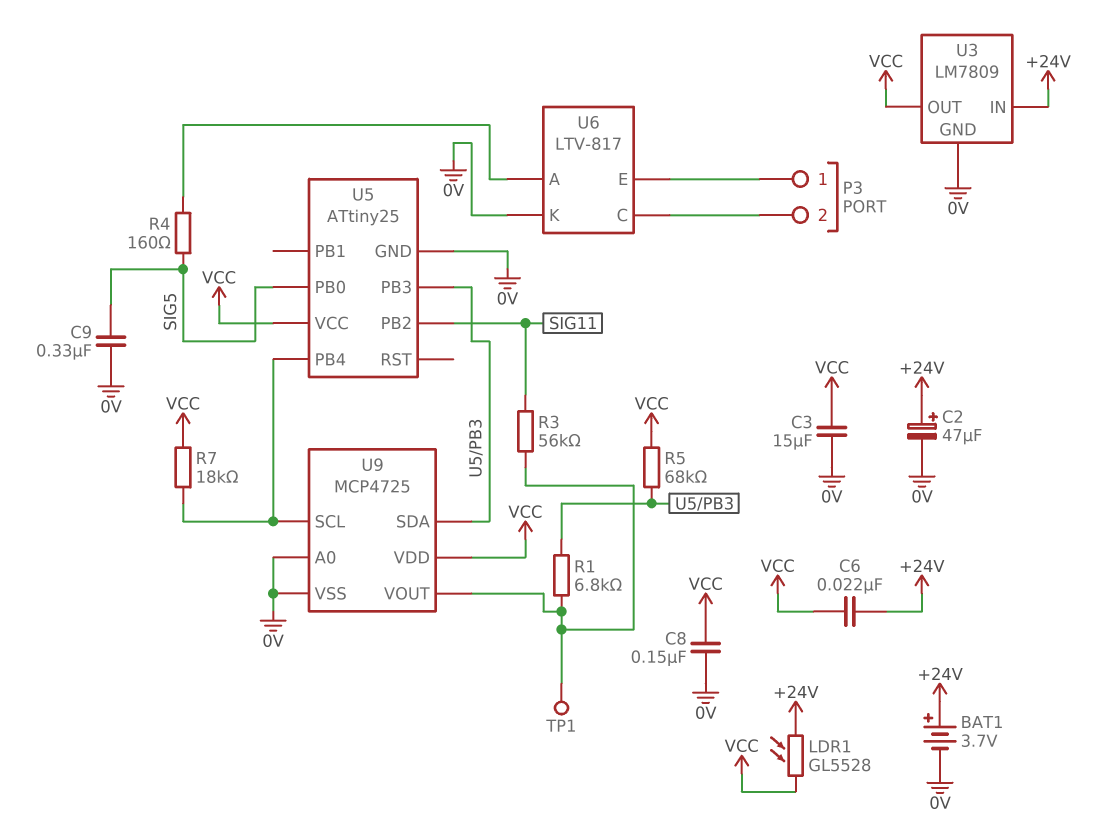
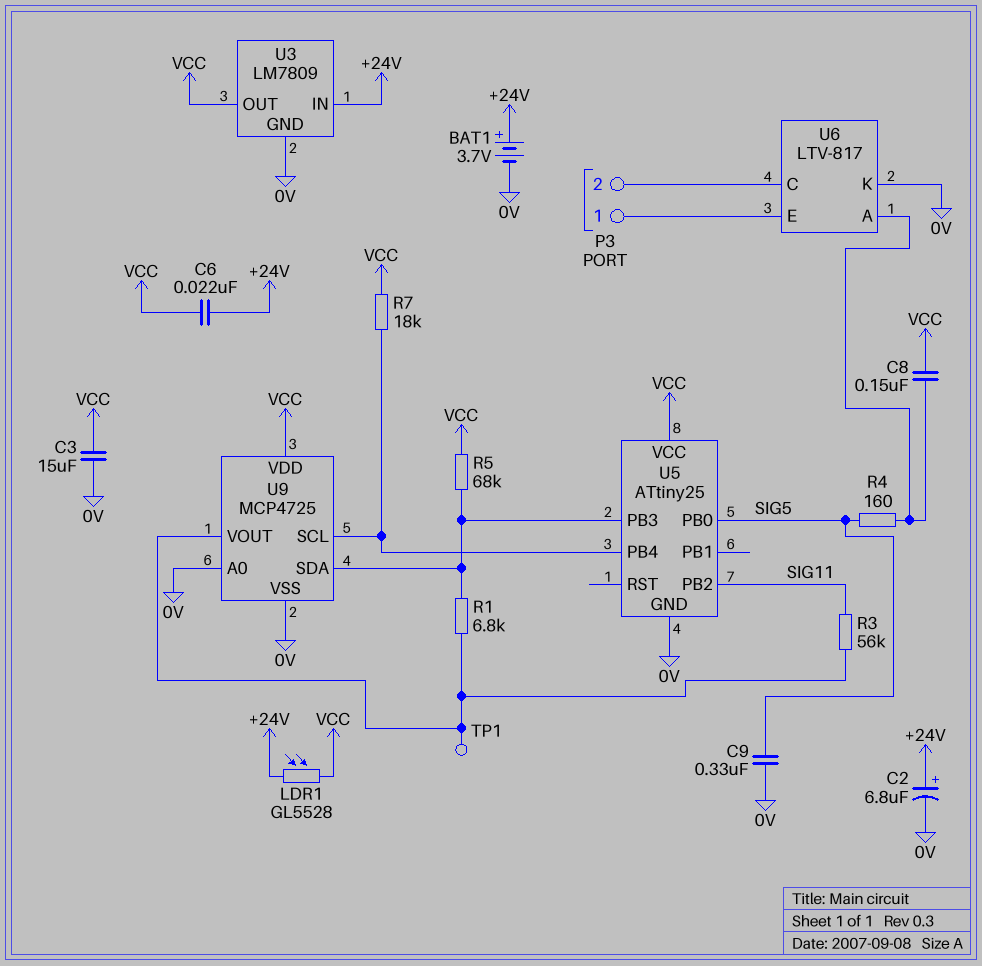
C2: 47uF (plus +24V, minus 0V) -> 6.8uF (plus +24V, minus 0V)
C8: 150nF (0V, VCC) -> 150nF (U6/A, VCC)

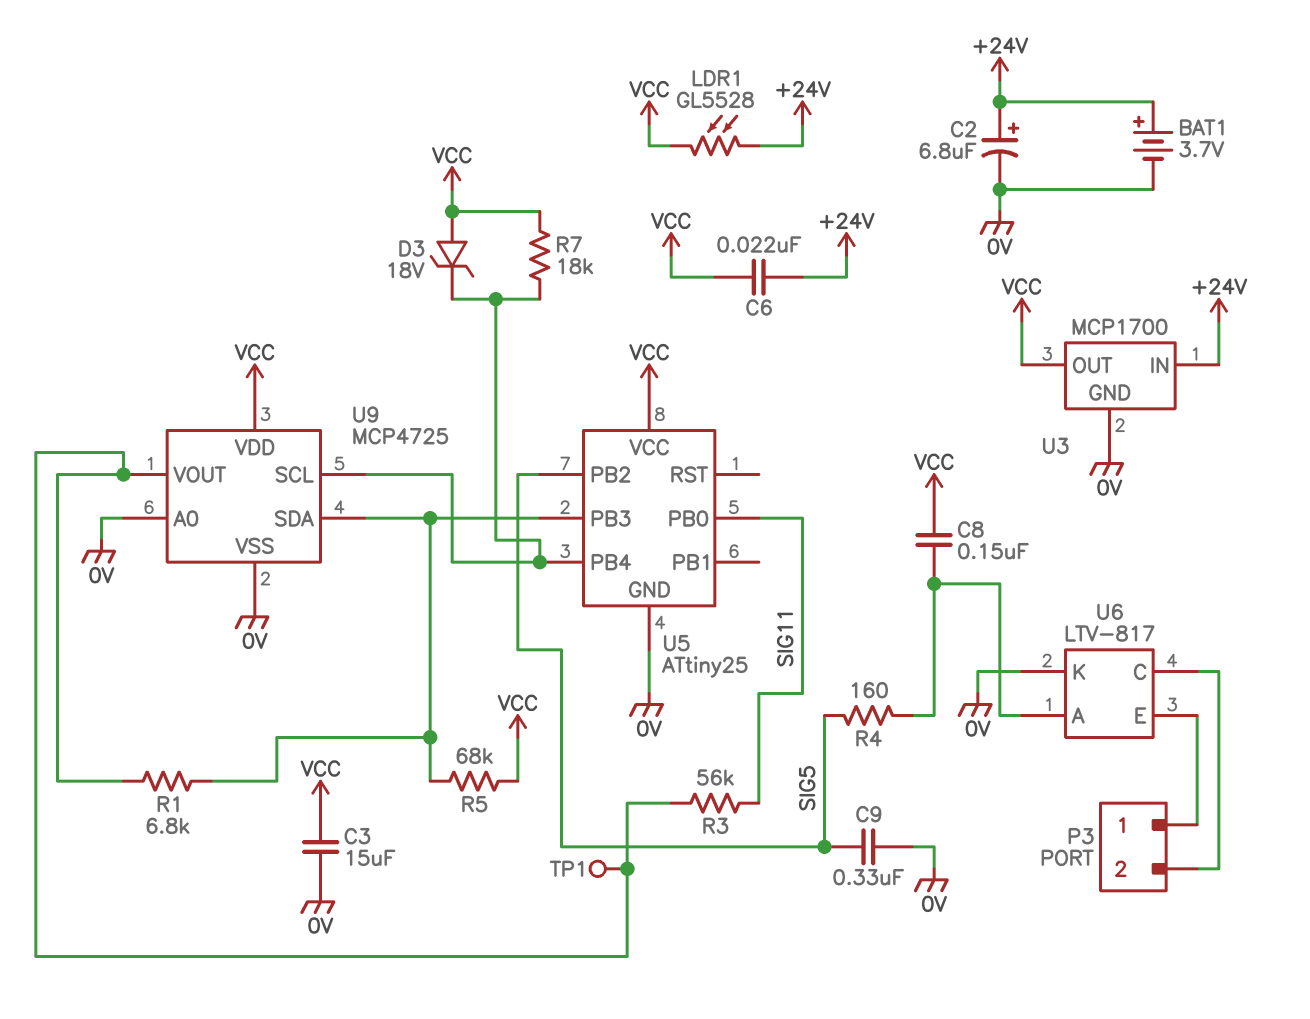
D3: none -> zener 18V (A VCC, K U5/PB4)
U3: LM7809 -> MCP1700
U5 pin PB0: SIG5 -> SIG11
U5 pin PB2: SIG11 -> SIG5

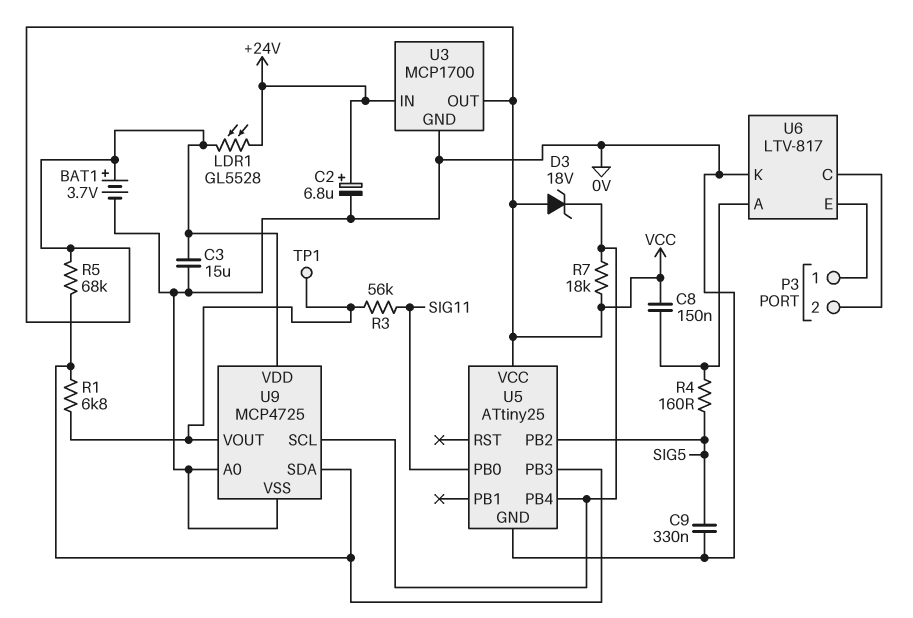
BAT1: 3.7V (plus +24V, minus 0V) -> 3.7V (plus VCC, minus 0V)
C6: 22nF (+24V, VCC) -> none

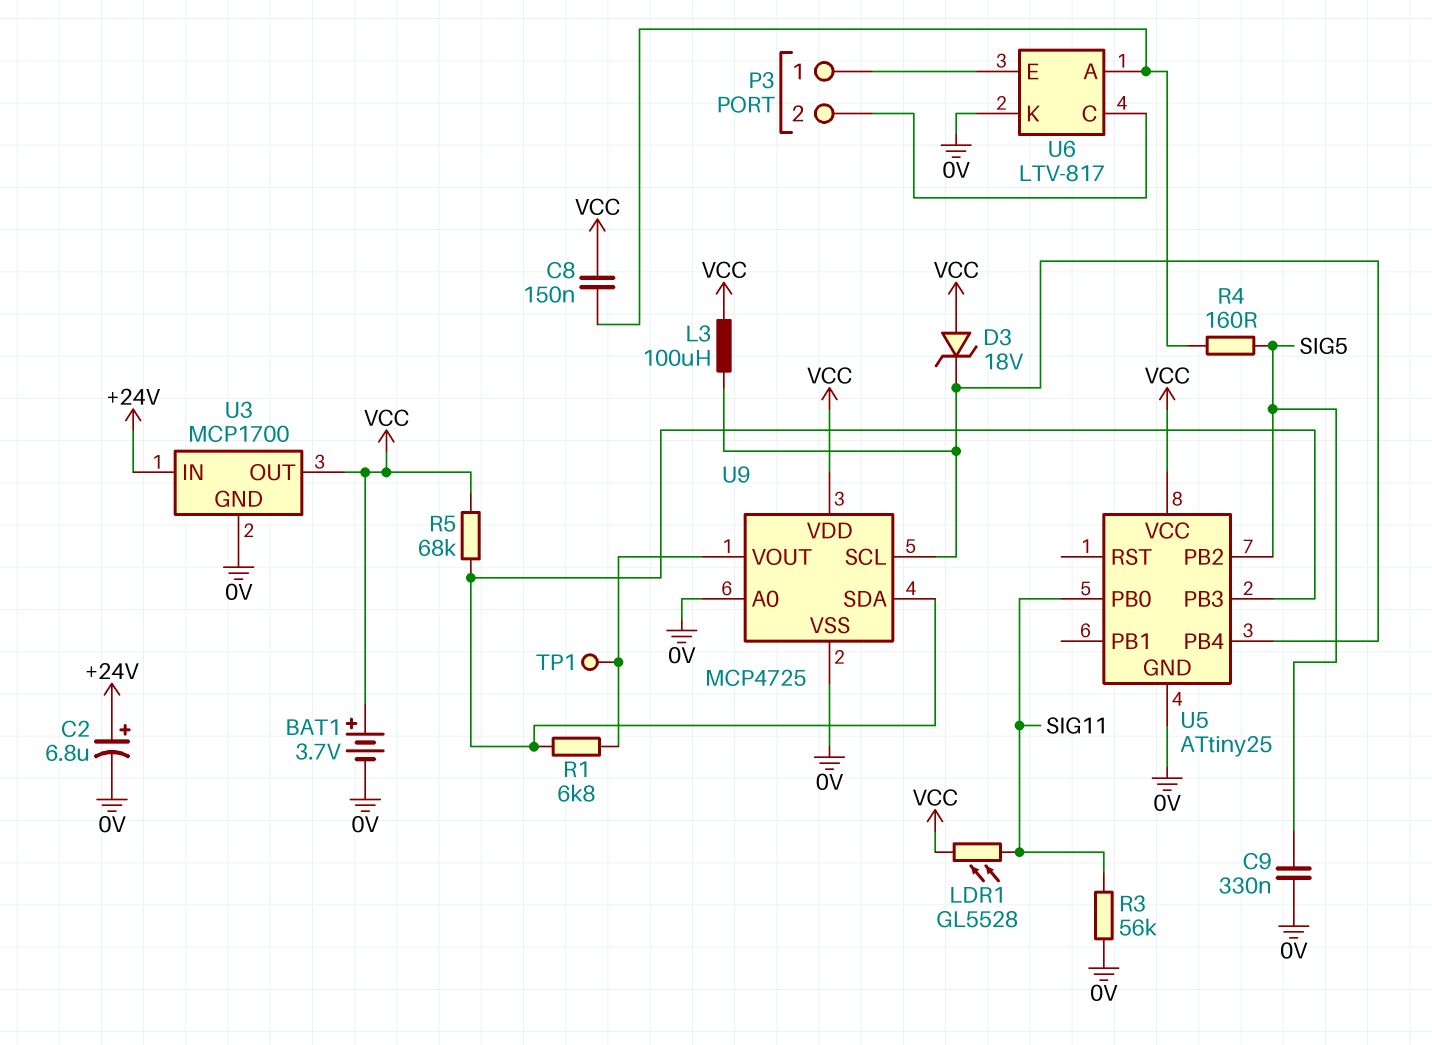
C3: 15uF (0V, VCC) -> none
L3: none -> 100uH (U5/PB4, VCC)
LDR1: GL5528 (+24V, VCC) -> GL5528 (SIG11, VCC)
R3: 56k (SIG11, U9/VOUT) -> 56k (0V, SIG11)
R7: 18k (U5/PB4, VCC) -> none

